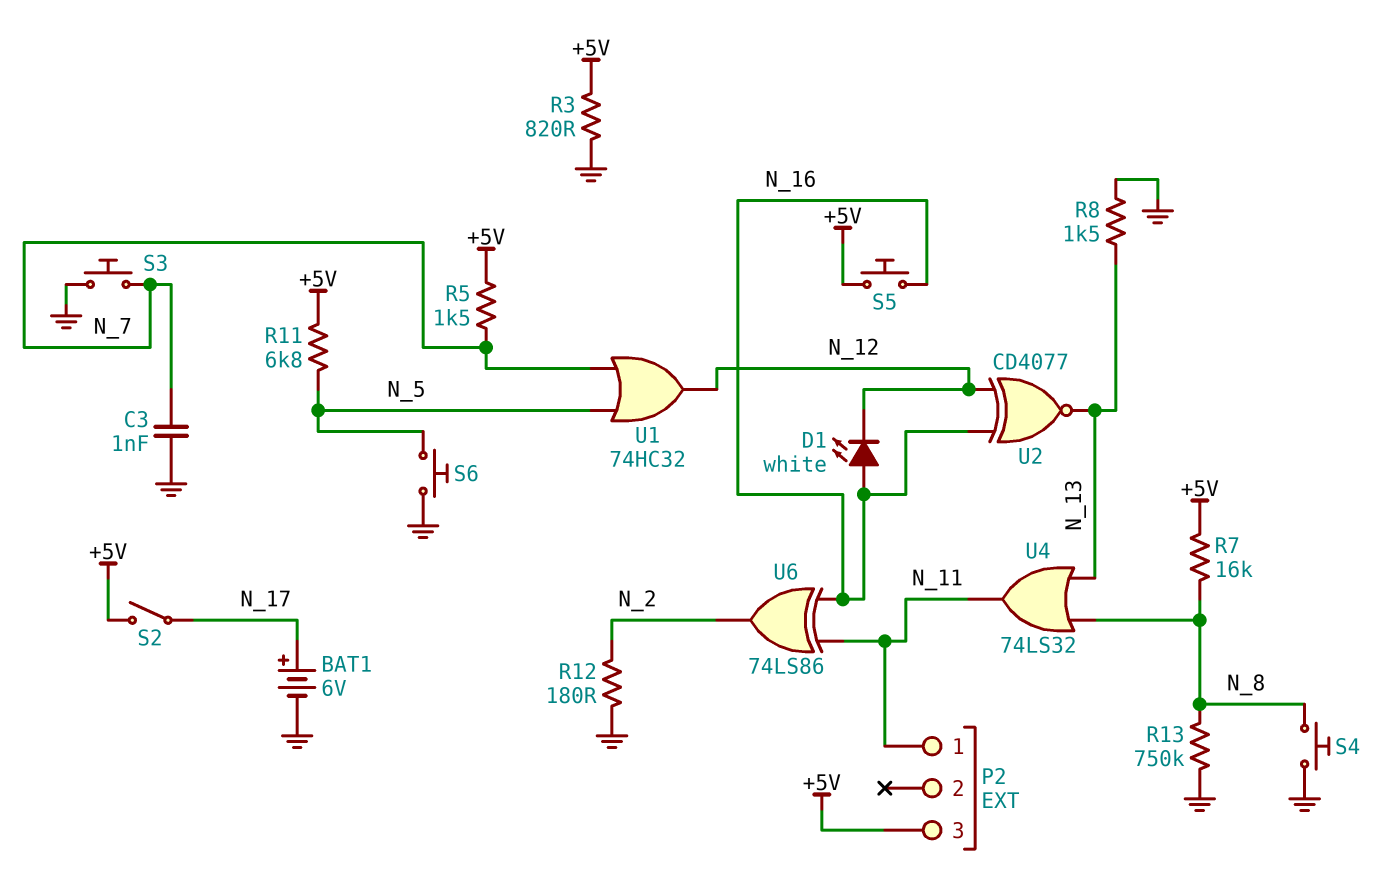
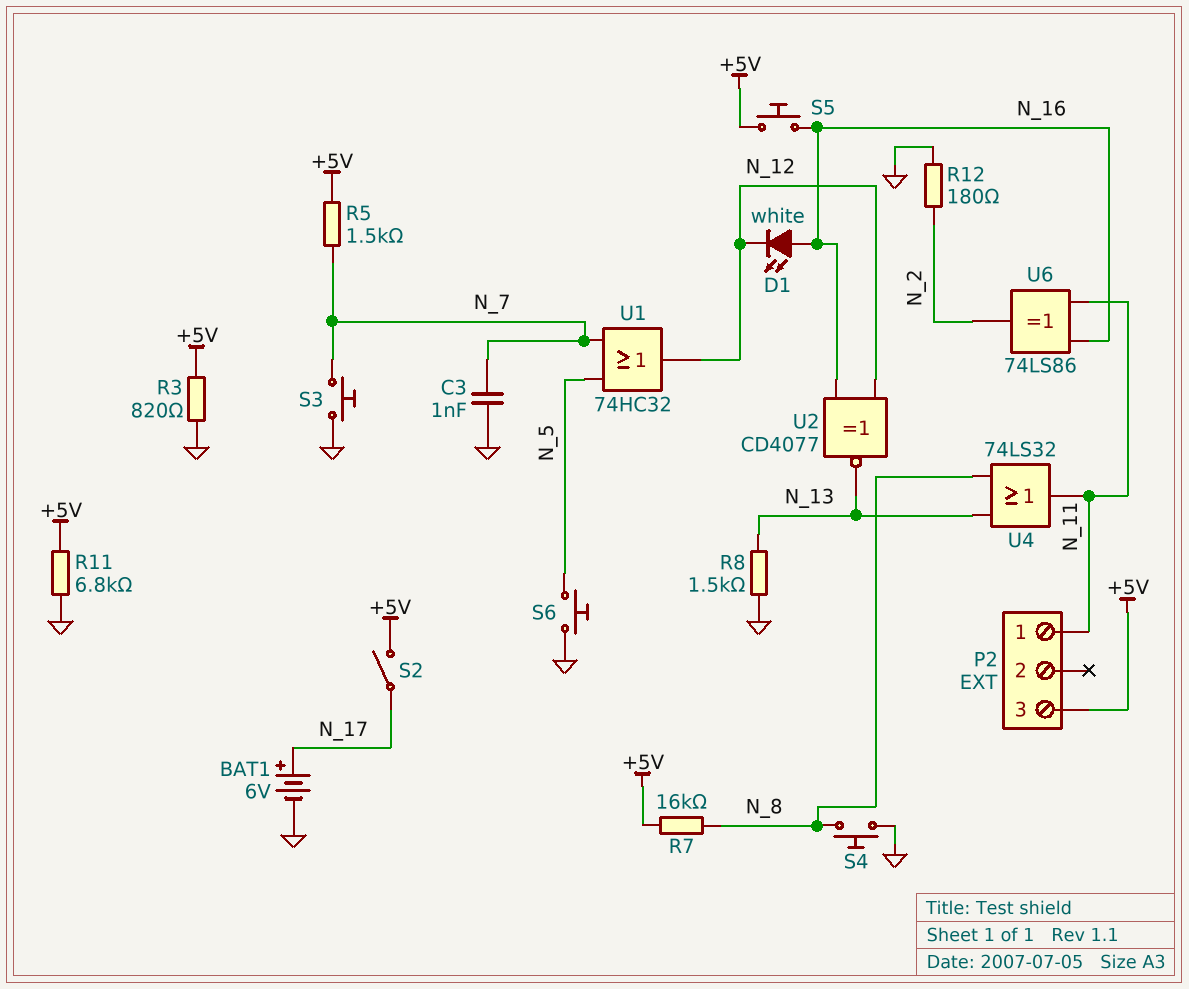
R11: 6.8k (+5V, N_5) -> 6.8k (+5V, GND)
R13: 750k (GND, N_8) -> none

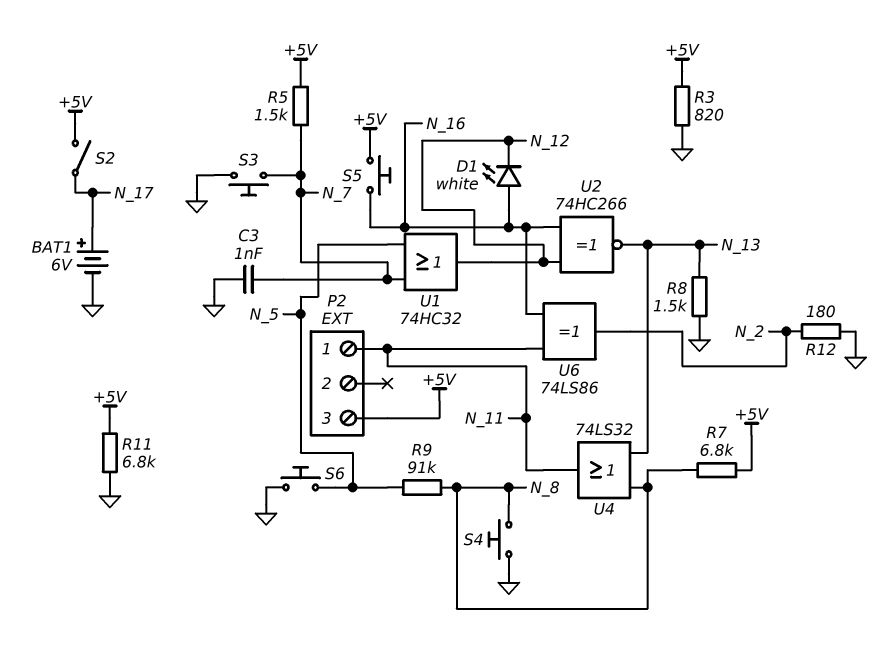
R7: 16k (+5V, N_8) -> 6.8k (+5V, N_8)
R9: none -> 91k (N_5, N_8)
U2: XNOR CD4077 (in N_12, in N_16, out N_13) -> XNOR 74HC266 (in N_12, in N_16, out N_13)

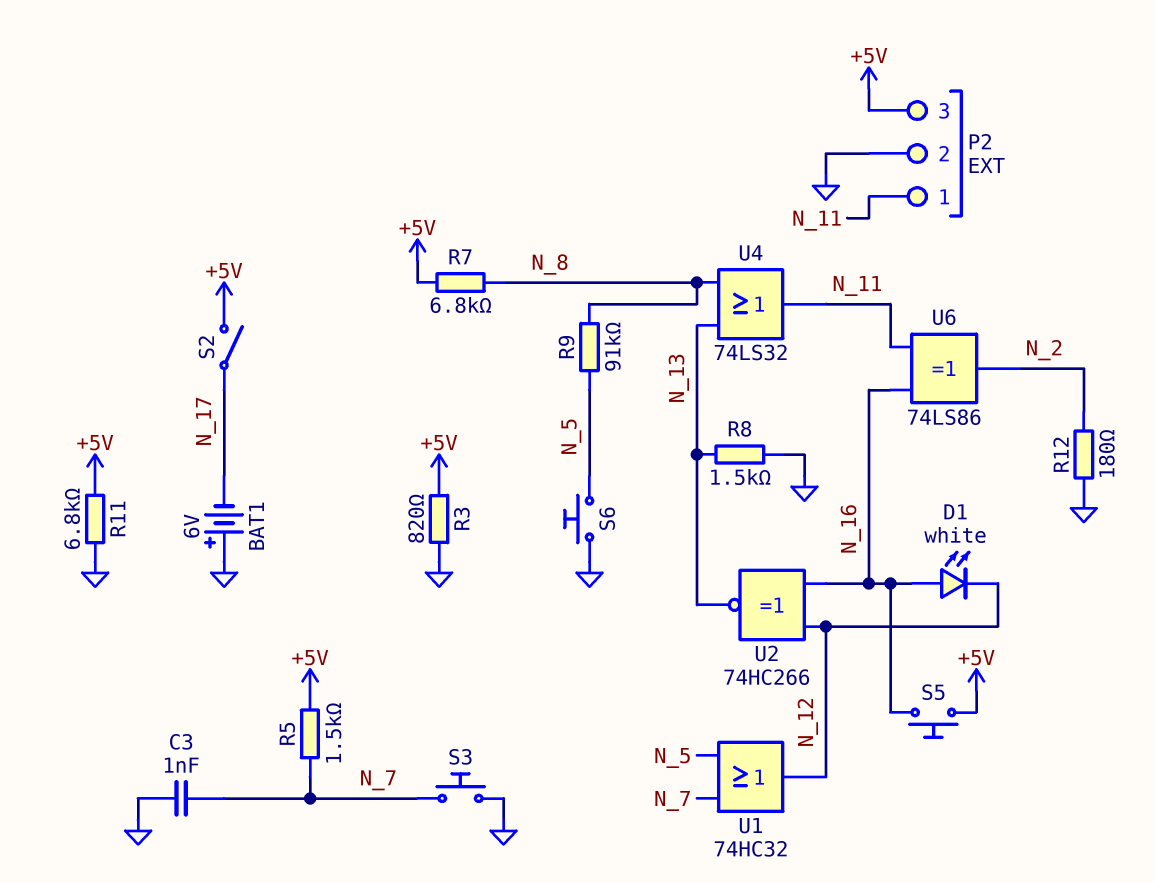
BAT1: 6V (plus N_17, minus GND) -> 6V (plus GND, minus N_17)
P2 pin 2: none -> GND
S4: button (GND, N_8) -> none

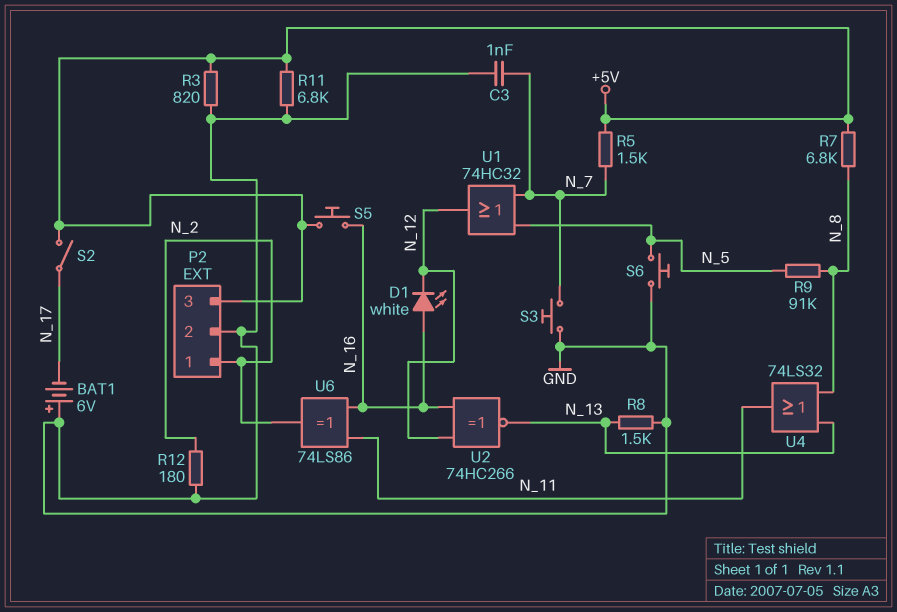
P2 pin 1: N_11 -> N_2

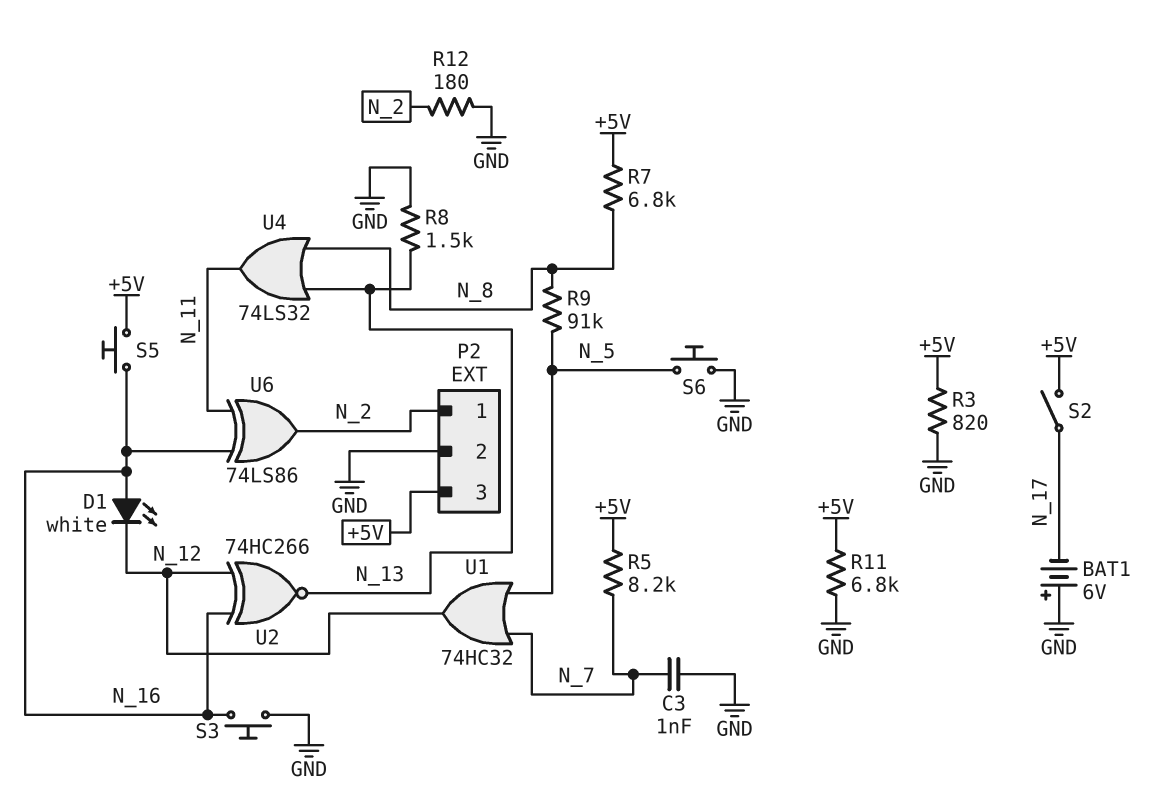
R5: 1.5k (+5V, N_7) -> 8.2k (+5V, N_7)
S3: button (GND, N_7) -> button (GND, N_16)

